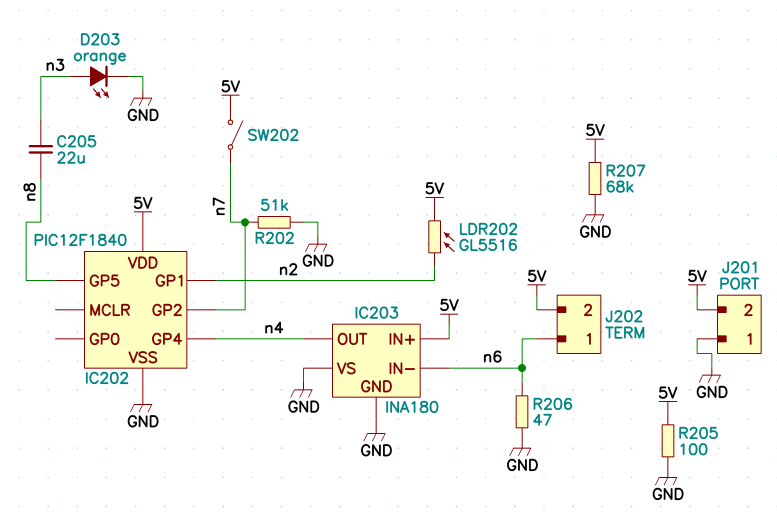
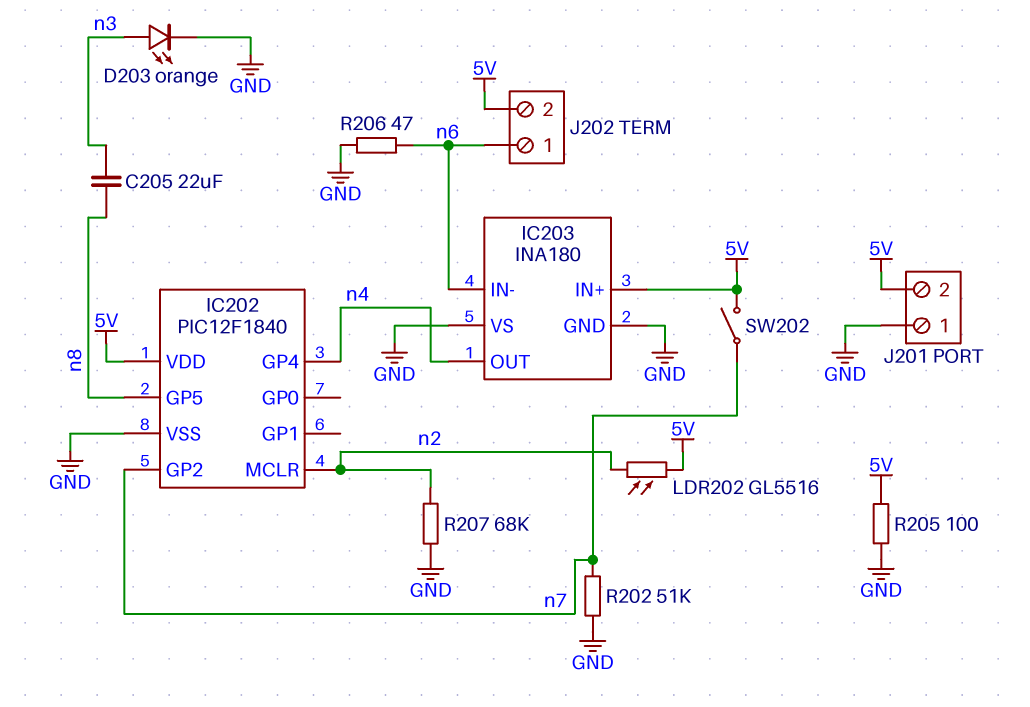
IC202 pin GP1: n2 -> none
IC202 pin MCLR: none -> n2
R207: 68k (5V, GND) -> 68k (GND, n2)

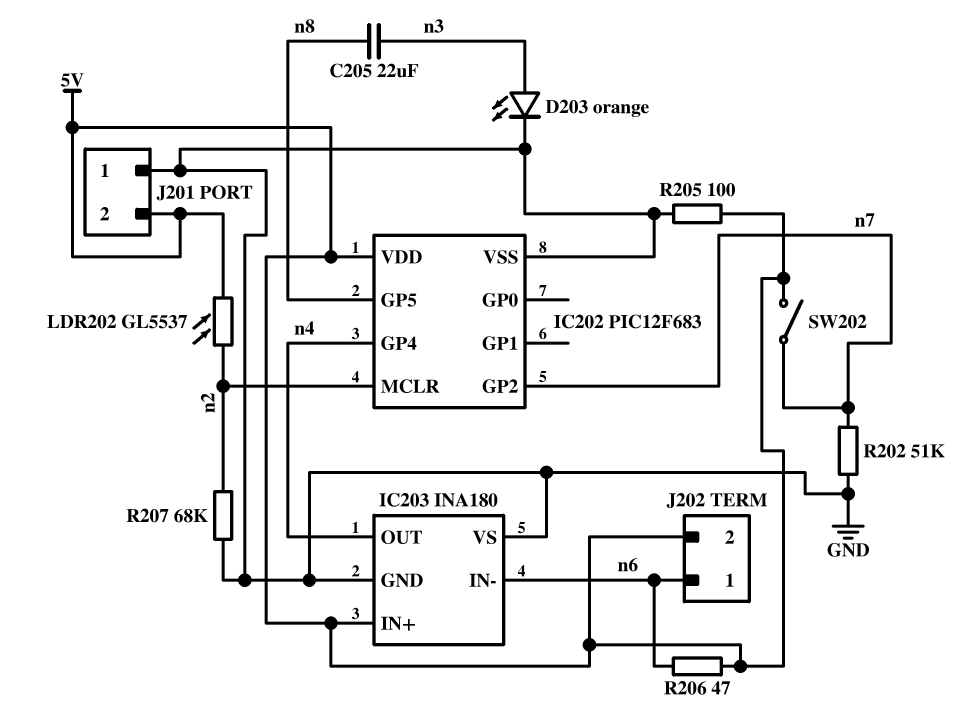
IC202: PIC12F1840 -> PIC12F683
LDR202: GL5516 (5V, n2) -> GL5537 (5V, n2)
R206: 47 (GND, n6) -> 47 (5V, n6)

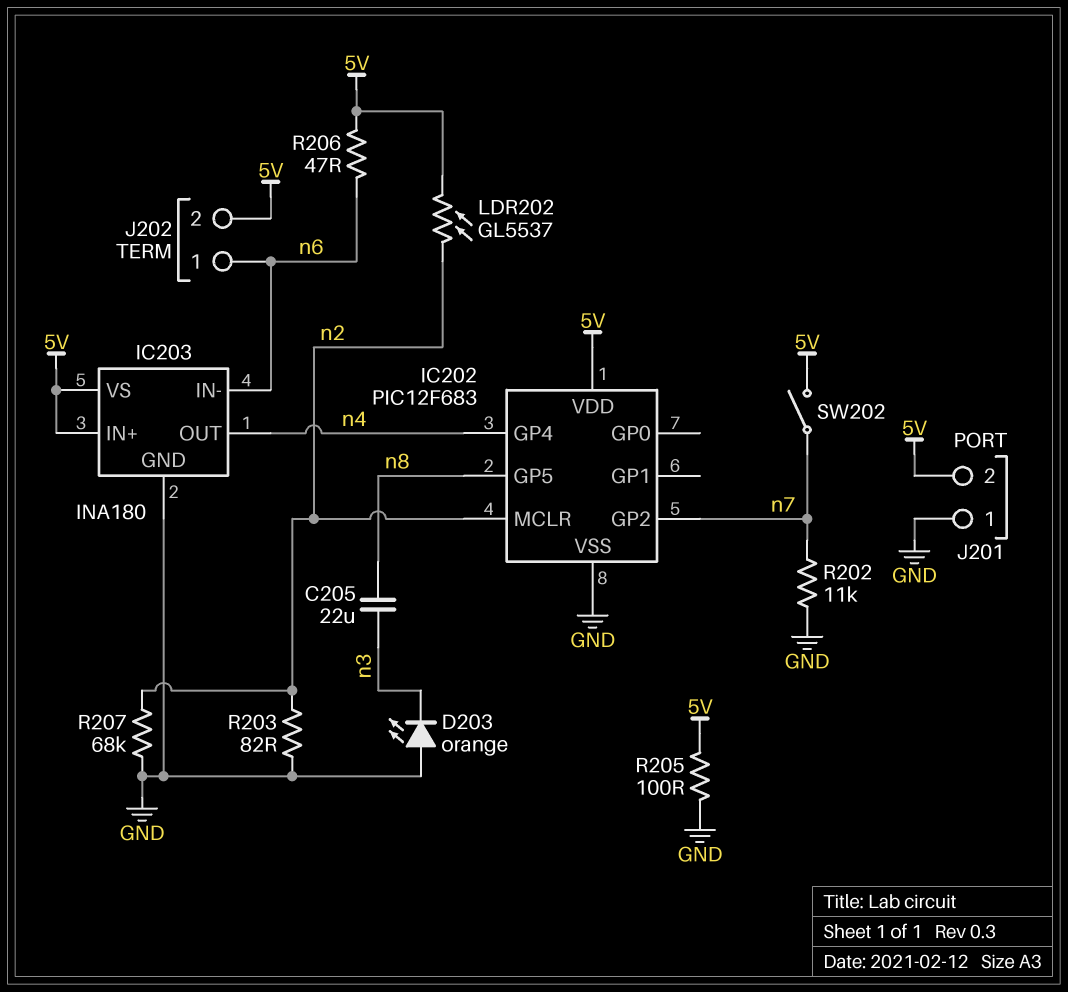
D203: LED orange (A n3, K GND) -> LED orange (A GND, K n3)
IC203 pin VS: GND -> 5V
R202: 51k (GND, n7) -> 11k (GND, n7)
R203: none -> 82 (GND, n2)

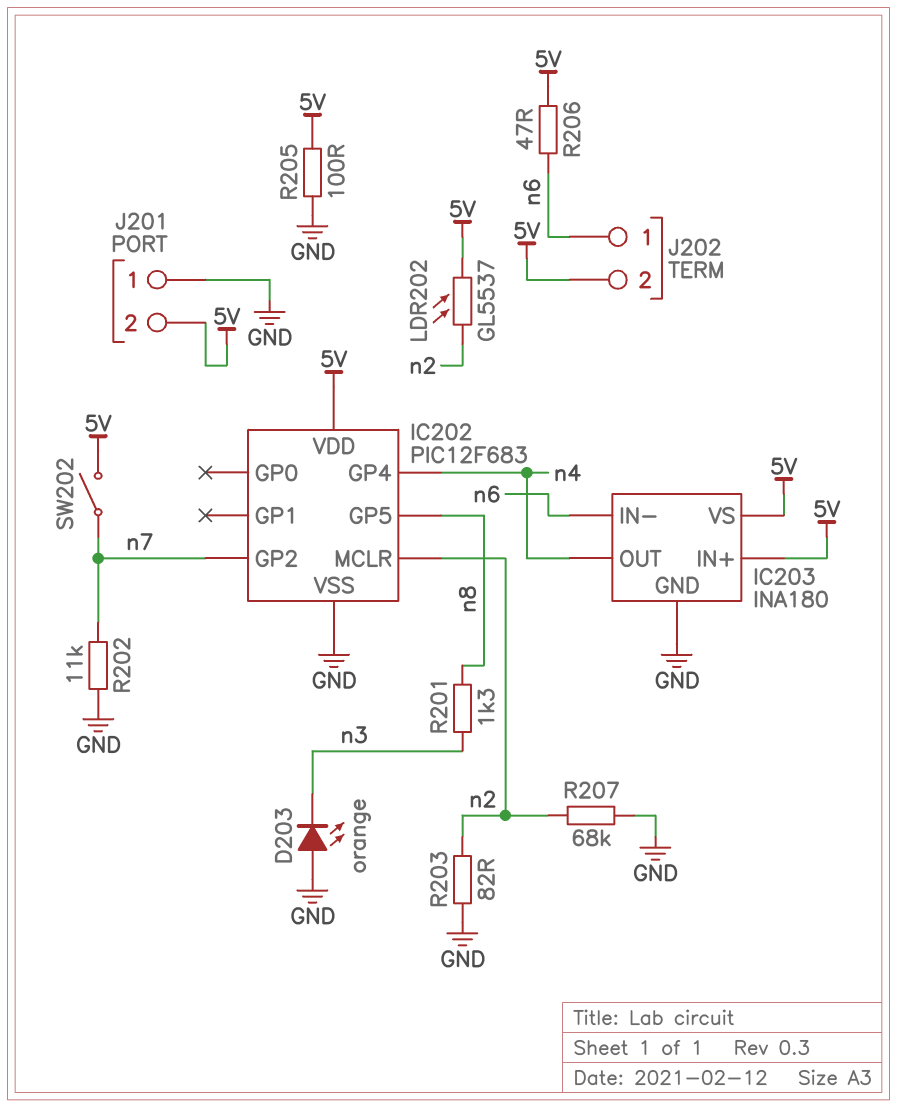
C205: 22uF (n3, n8) -> none
R201: none -> 1.3k (n3, n8)

